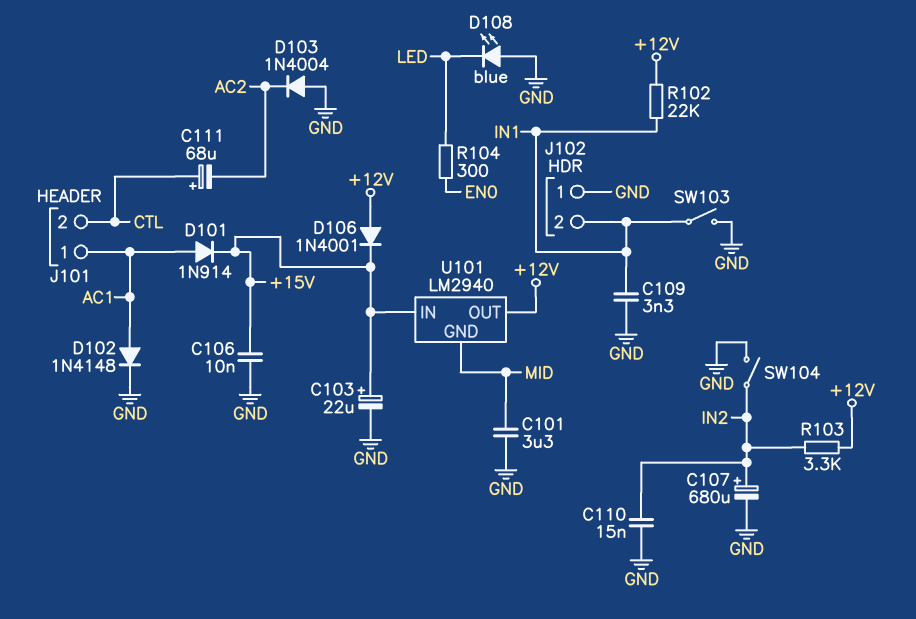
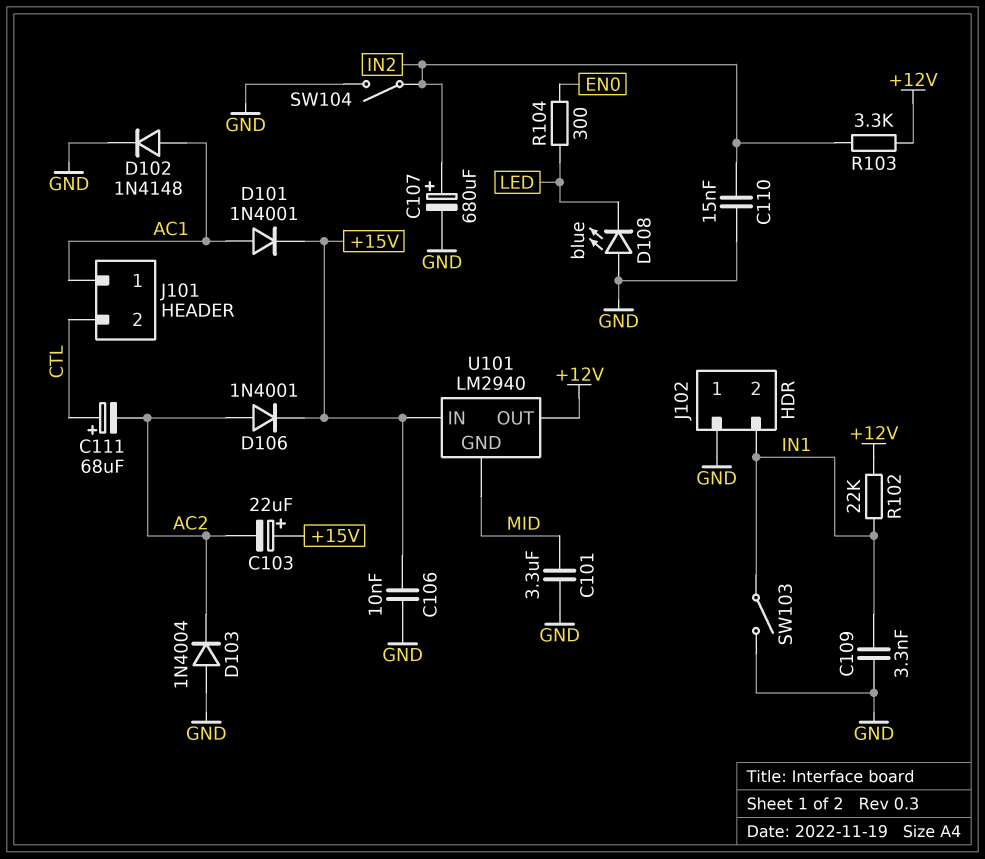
C103: 22uF (plus +15V, minus GND) -> 22uF (plus +15V, minus AC2)
D101: diode 1N914 (A AC1, K +15V) -> diode 1N4001 (A AC1, K +15V)
D106: diode 1N4001 (A +12V, K +15V) -> diode 1N4001 (A AC2, K +15V)

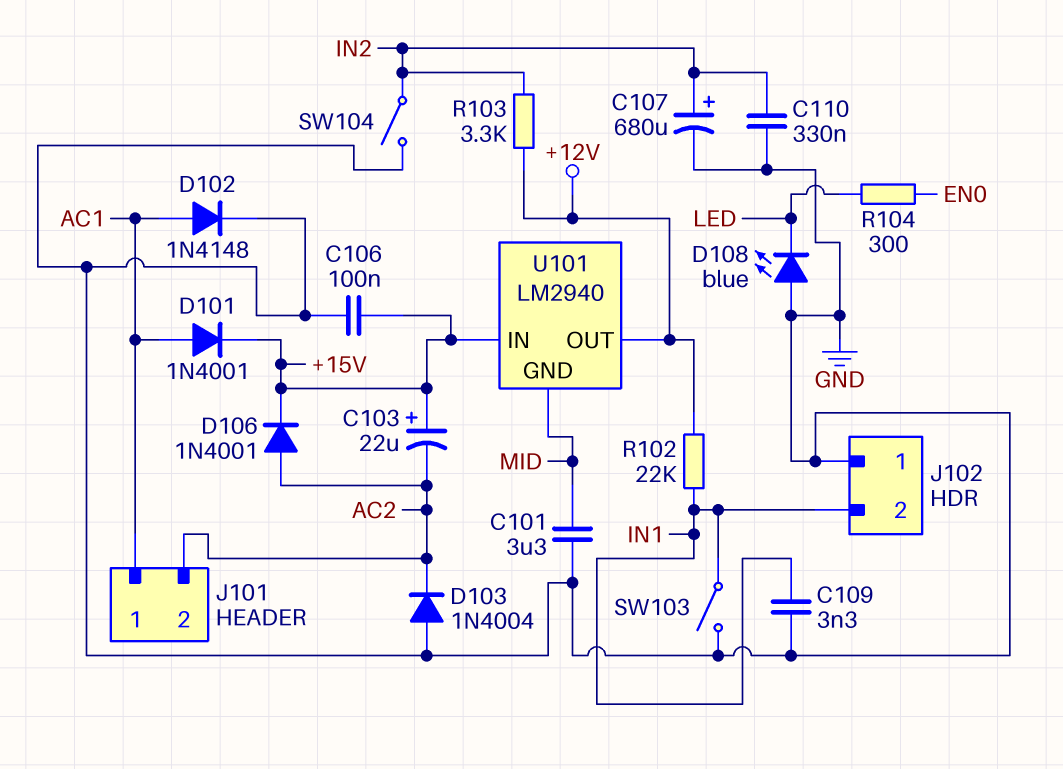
C106: 10nF (+15V, GND) -> 100nF (+15V, GND)
C110: 15nF (GND, IN2) -> 330nF (GND, IN2)
C111: 68uF (plus CTL, minus AC2) -> none
J101 pin 2: CTL -> AC2

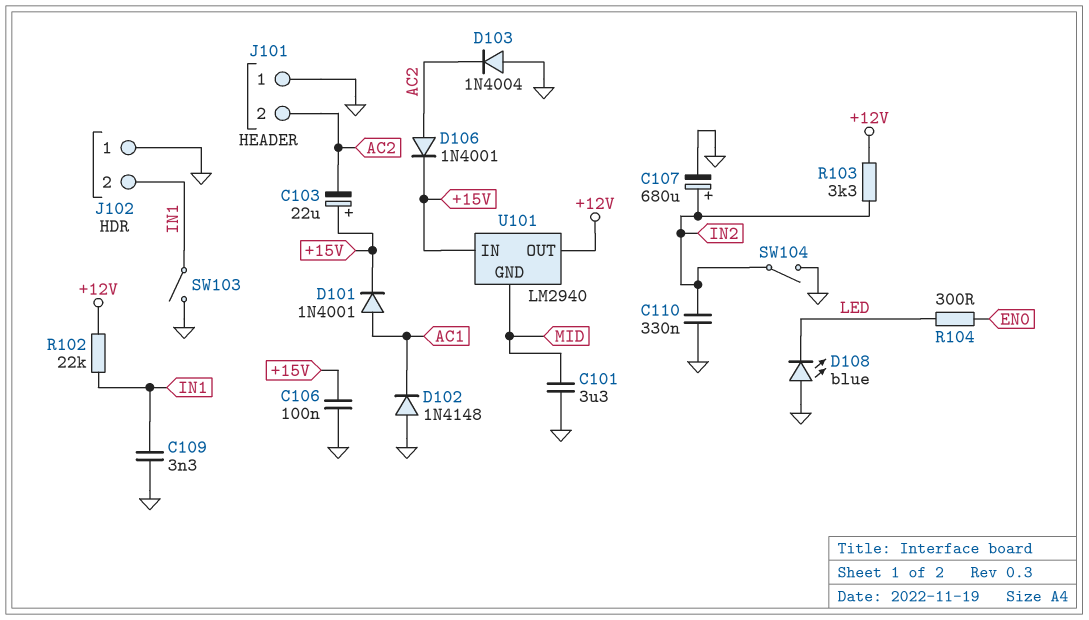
D102: diode 1N4148 (A AC1, K GND) -> diode 1N4148 (A GND, K AC1)
J101 pin 1: AC1 -> GND

